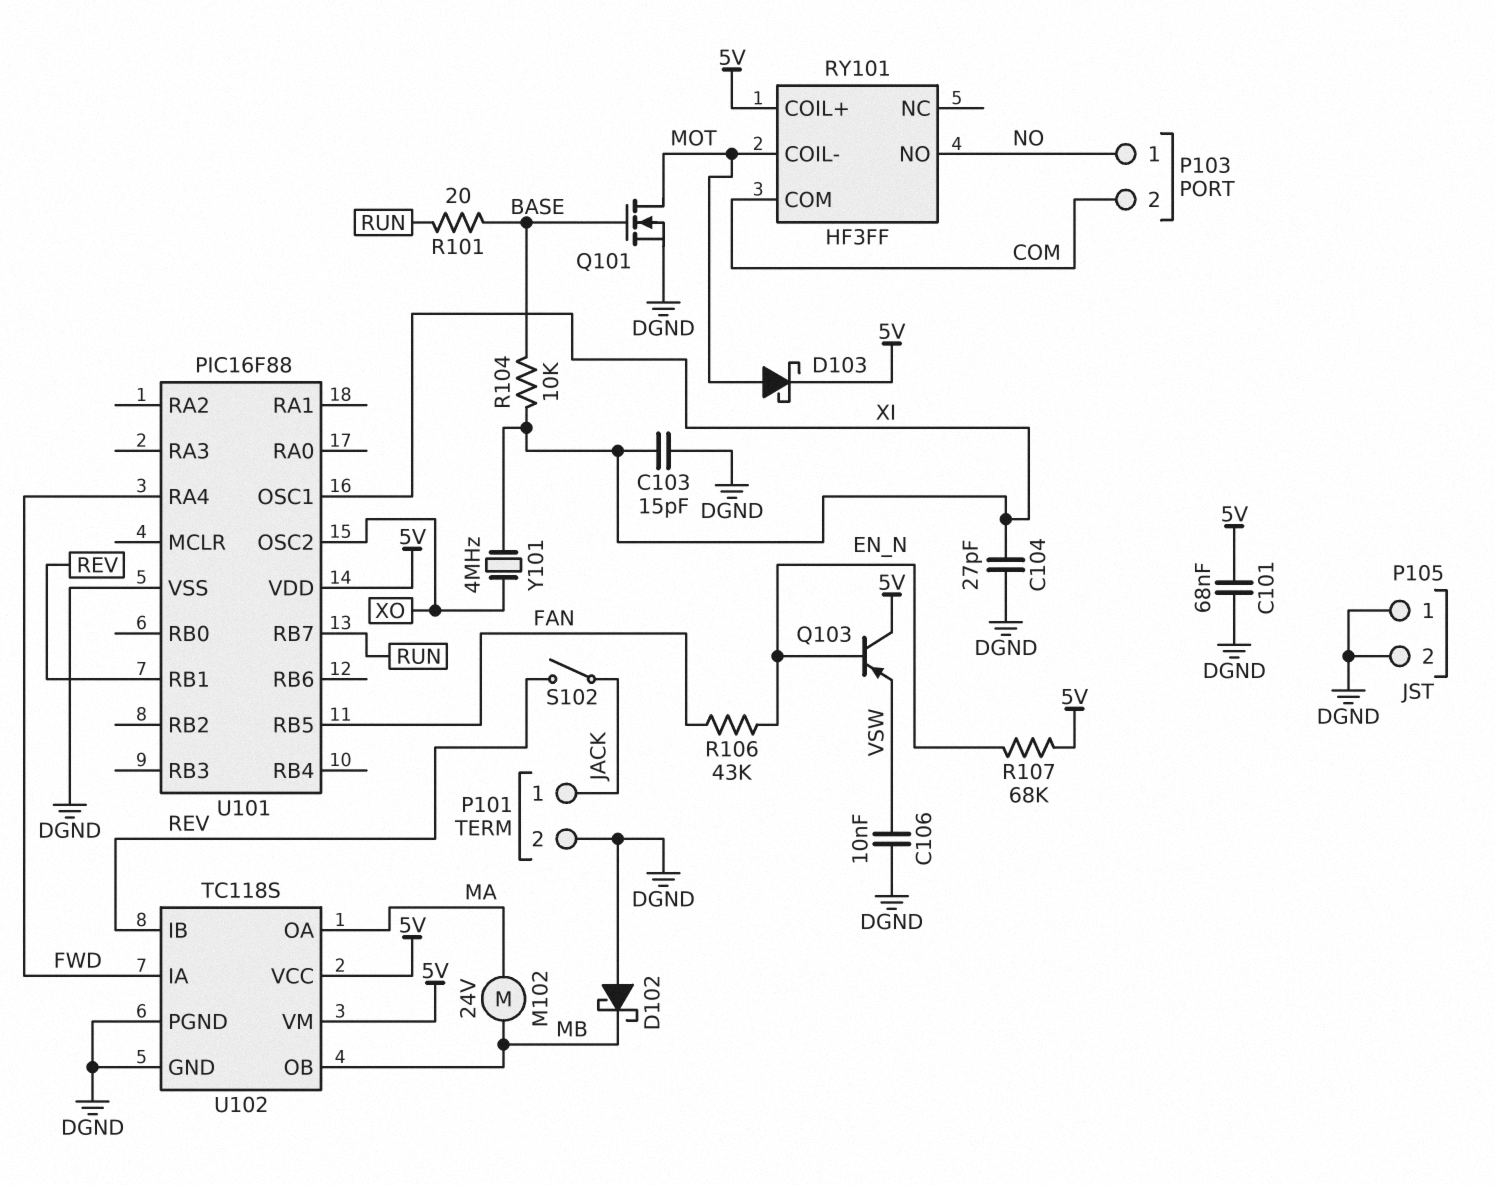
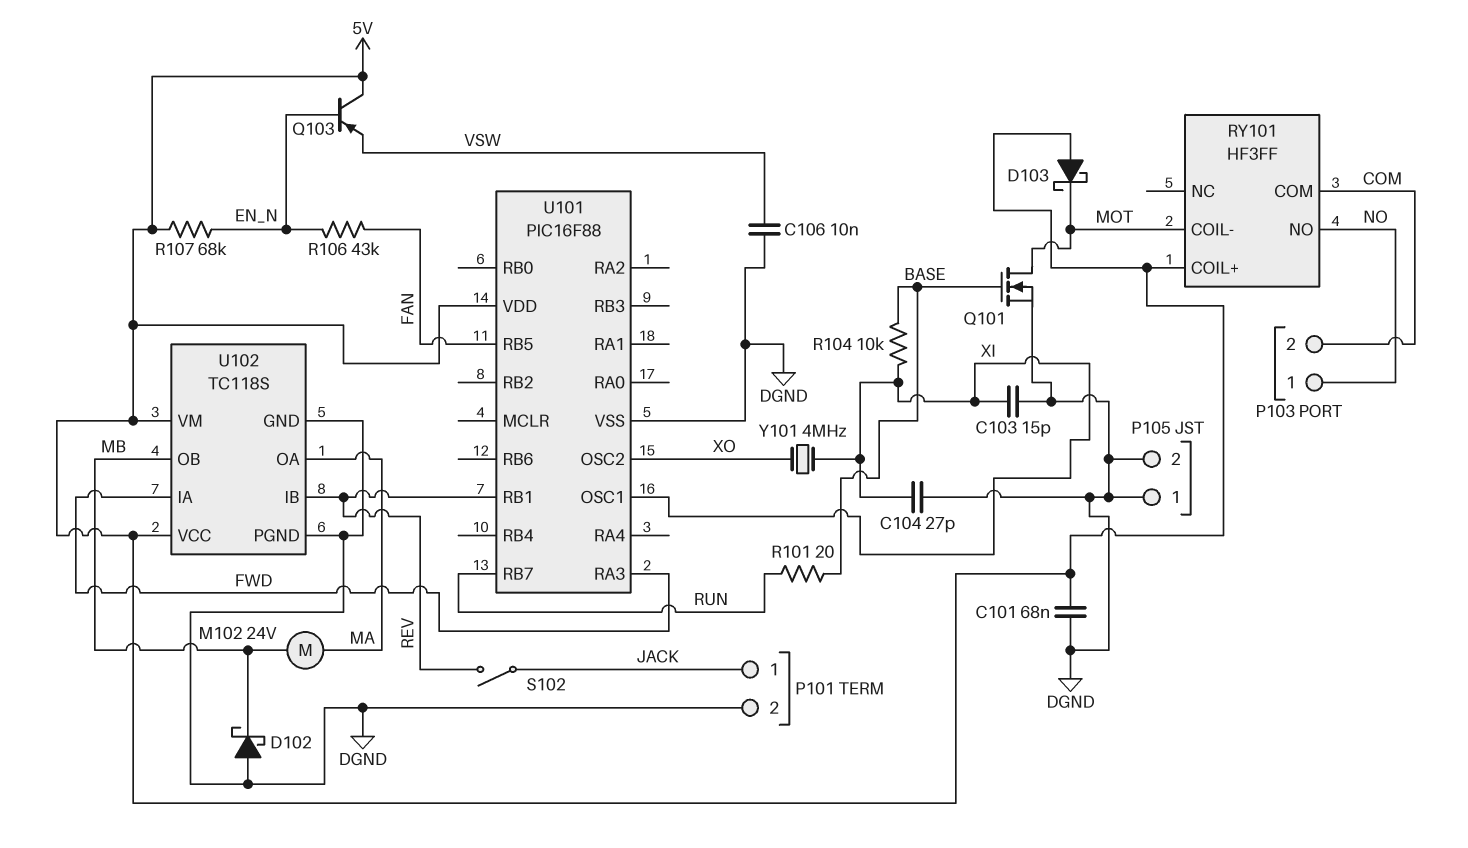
D103: schottky (A MOT, K 5V) -> schottky (A 5V, K MOT)
U101 pin RA3: none -> FWD
U101 pin RA4: FWD -> none

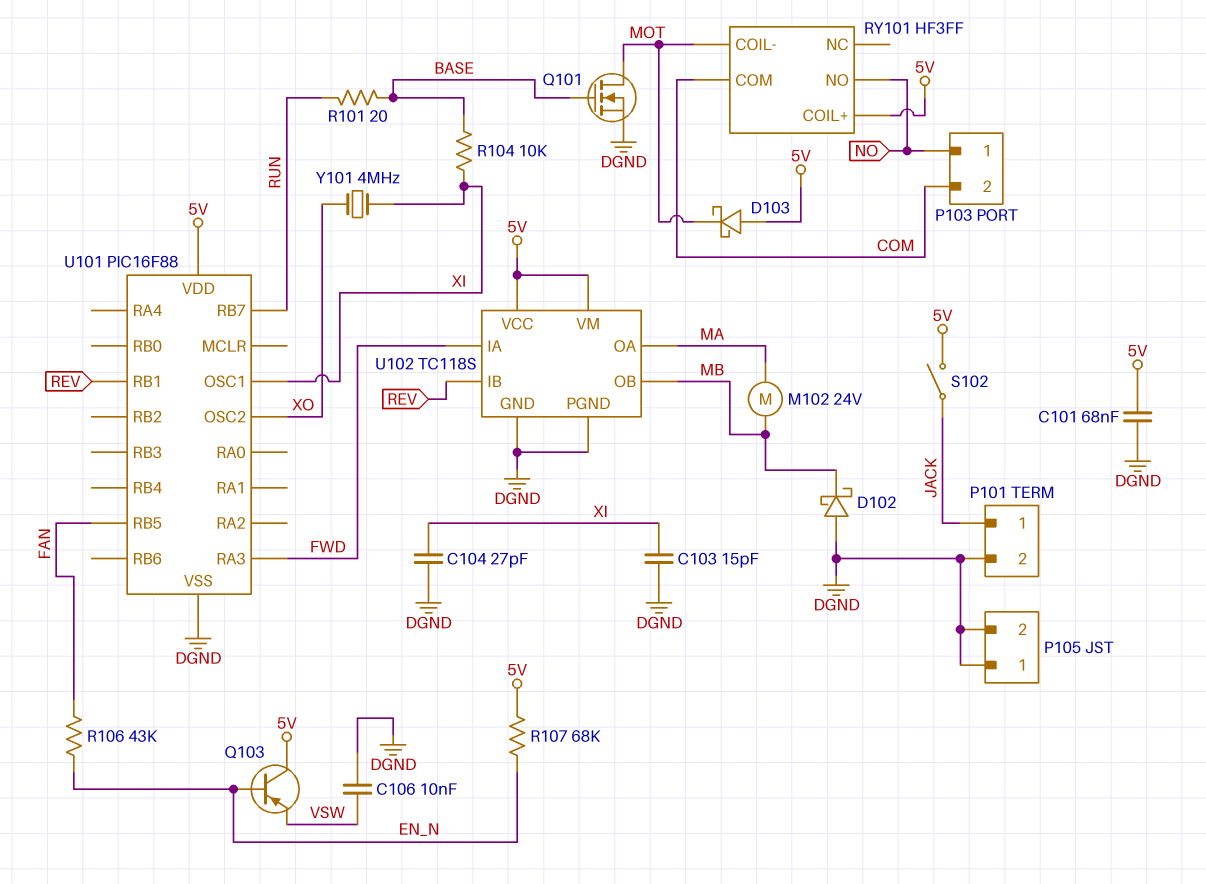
S102: switch (JACK, REV) -> switch (5V, JACK)

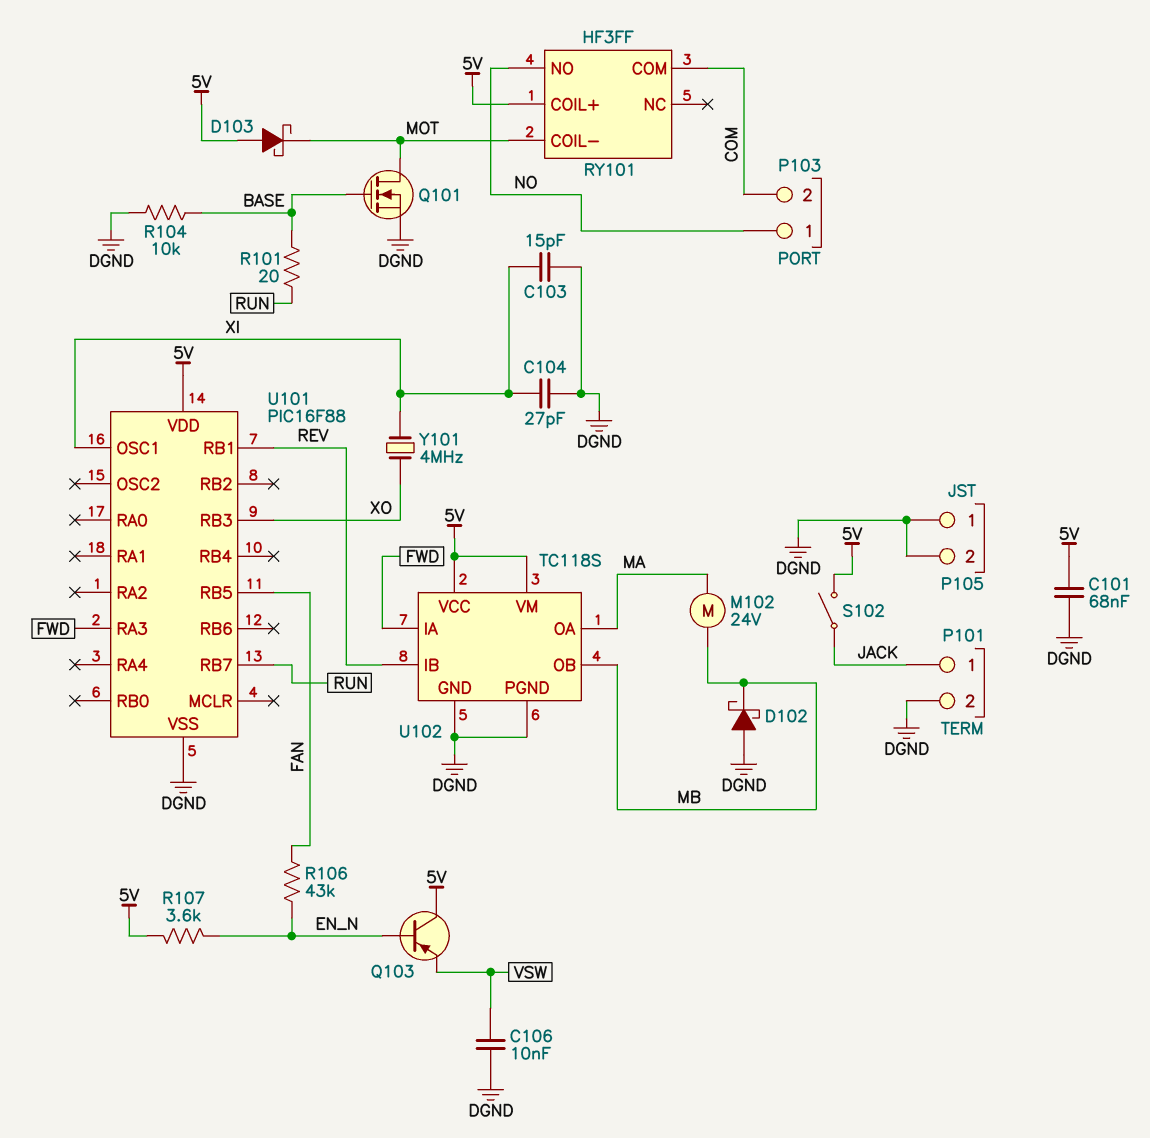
R104: 10k (BASE, XI) -> 10k (BASE, DGND)
R107: 68k (5V, EN_N) -> 3.6k (5V, EN_N)
U101 pin OSC2: XO -> none
U101 pin RB3: none -> XO

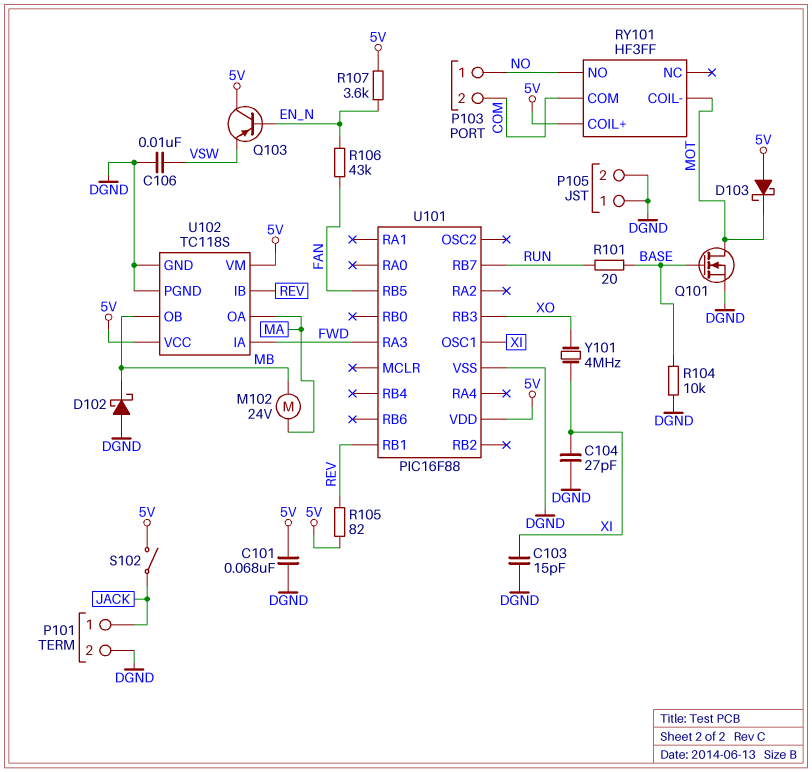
R105: none -> 82 (5V, REV)

